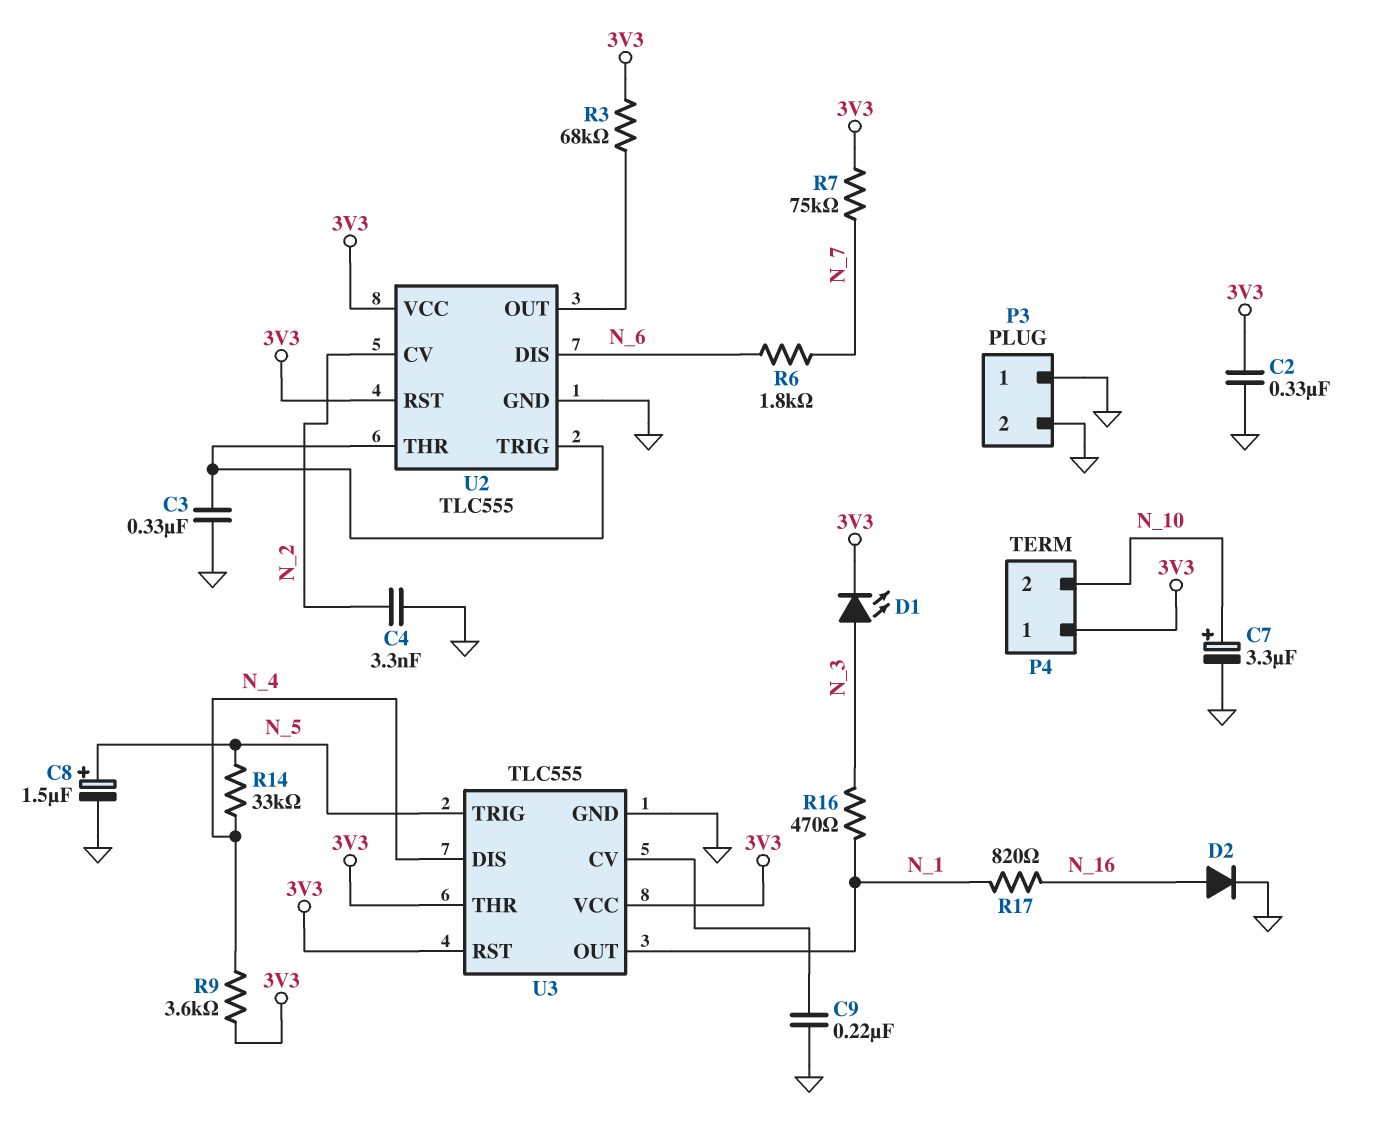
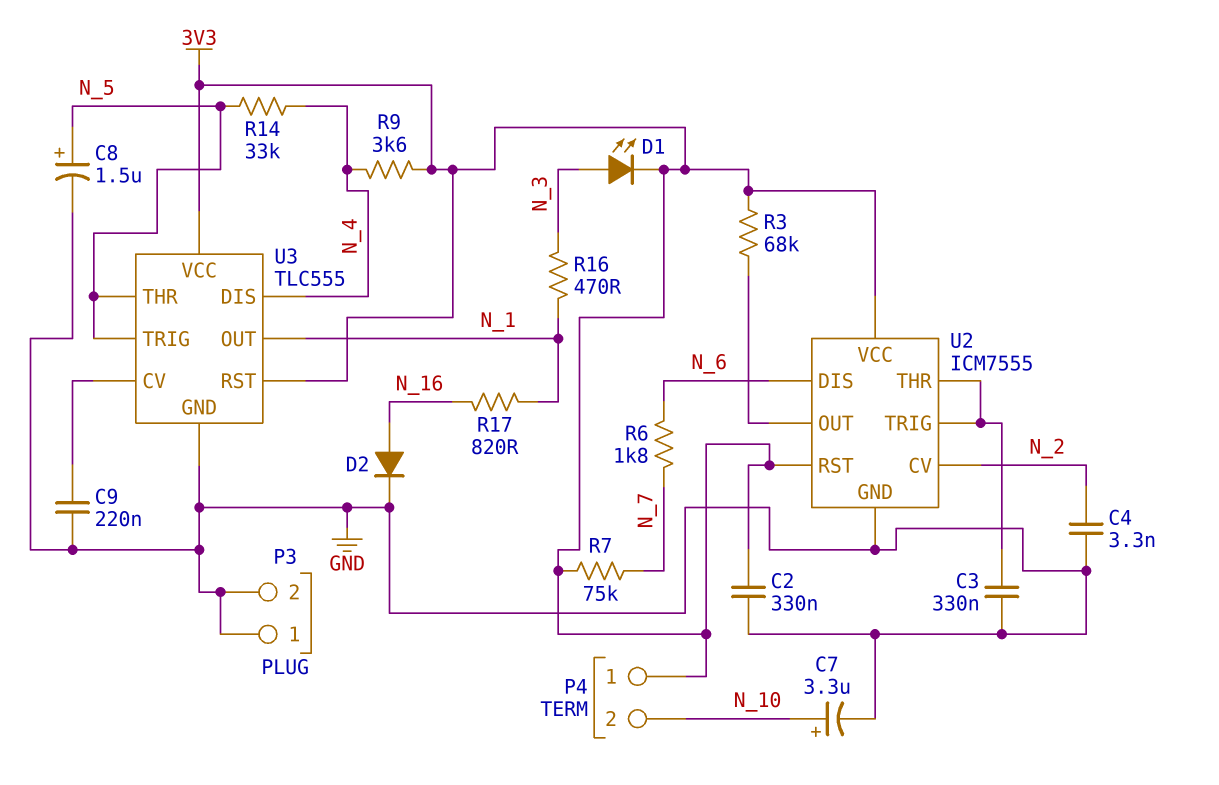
U2: TLC555 -> ICM7555
U3 pin THR: 3V3 -> N_5

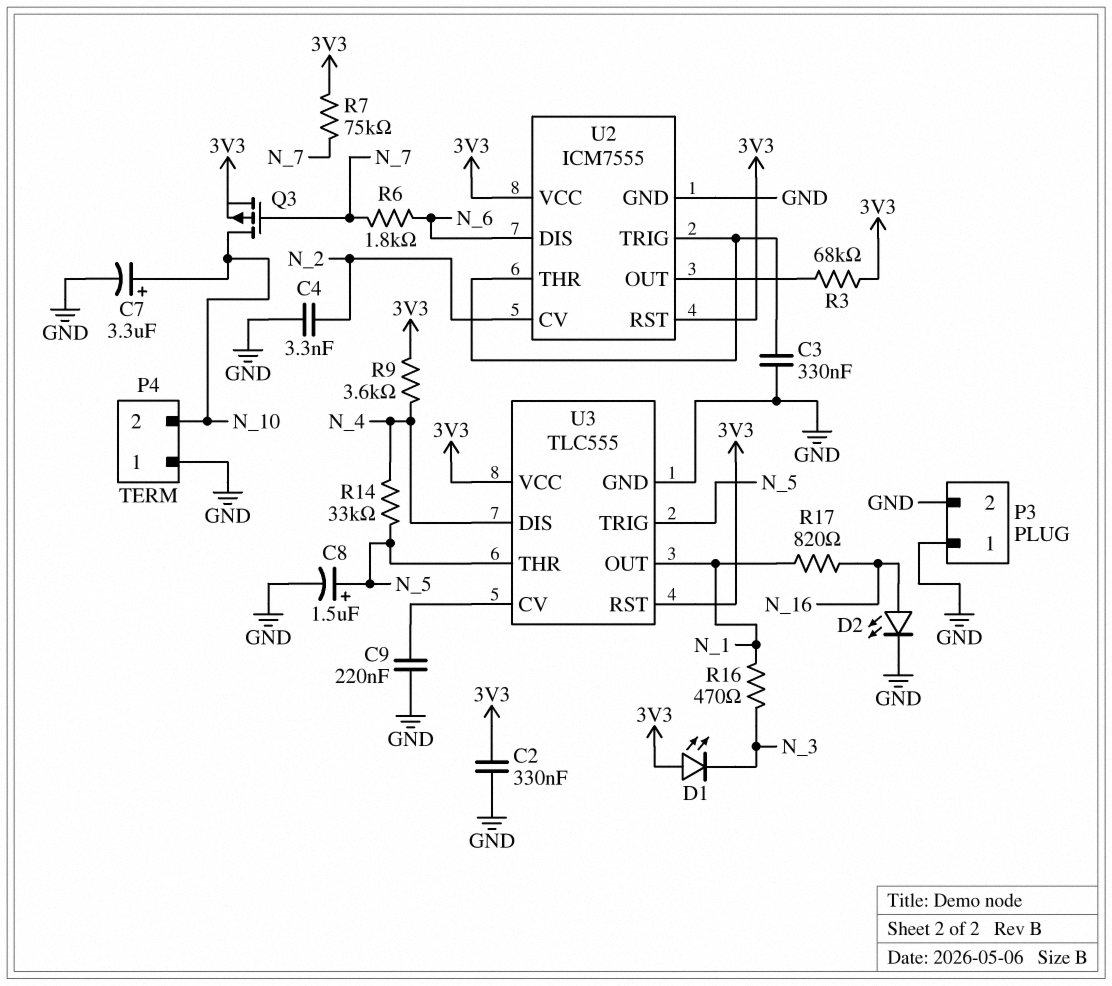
D1: LED (A N_3, K 3V3) -> LED (A 3V3, K N_3)
D2: diode (A N_16, K GND) -> LED (A N_16, K GND)
P4 pin 1: 3V3 -> GND
Q3: none -> PMOS (G N_7, D N_10, S 3V3)

